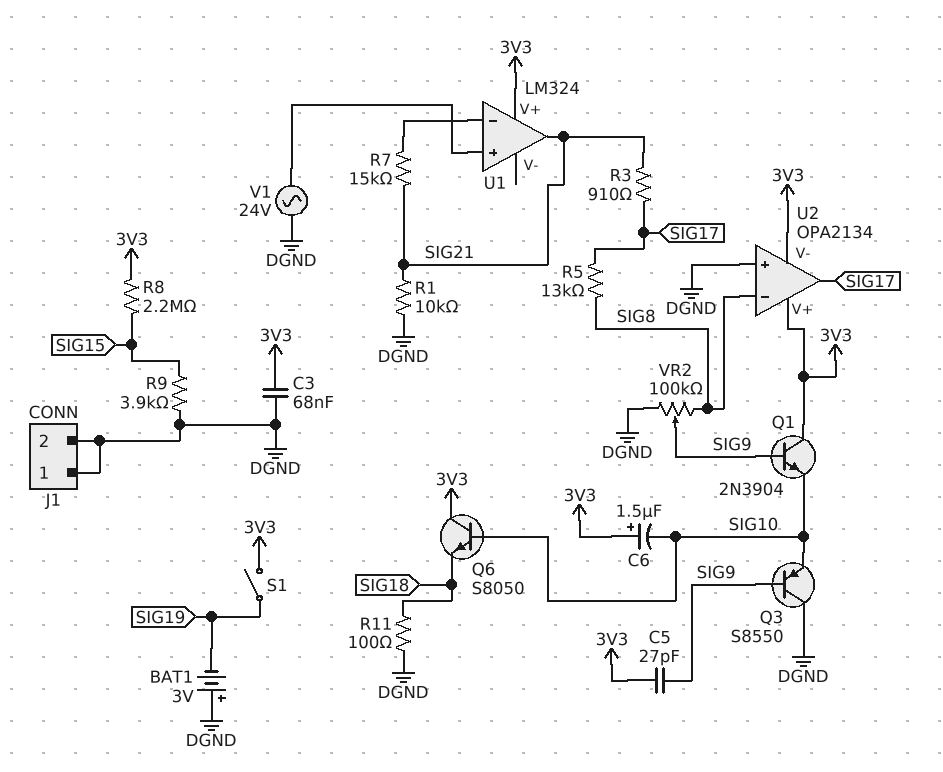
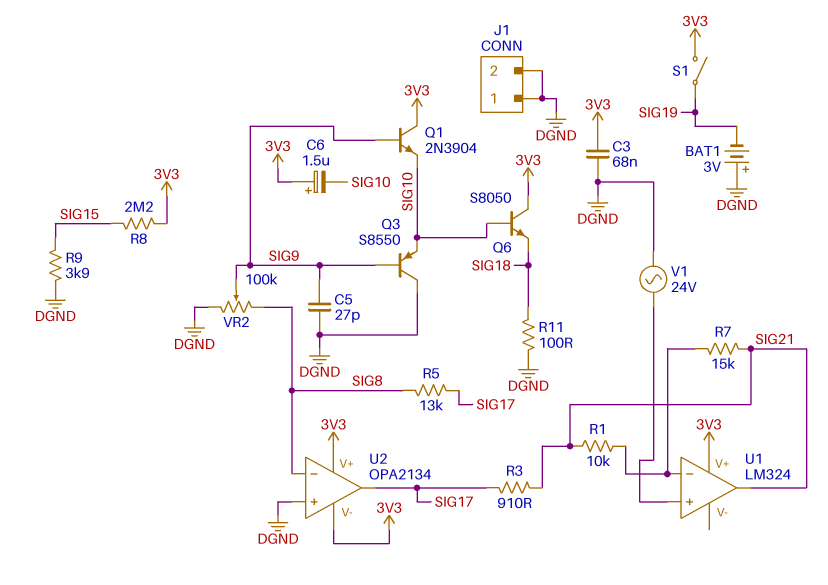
C5: 27pF (3V3, SIG9) -> 27pF (DGND, SIG9)
R1: 10k (DGND, SIG21) -> 10k (SIG21, U1/in-)

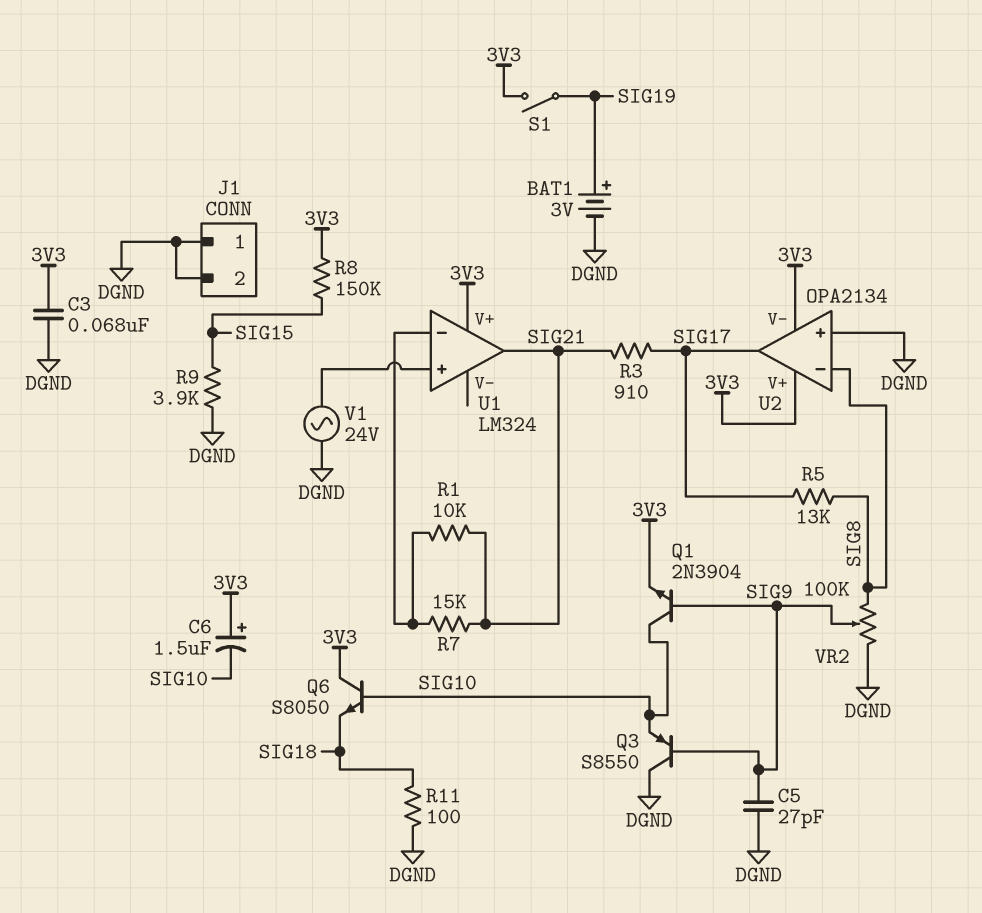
BAT1: 3V (plus DGND, minus SIG19) -> 3V (plus SIG19, minus DGND)
Q1: NPN 2N3904 (B SIG9, C 3V3, E SIG10) -> NPN 2N3904 (B SIG9, C SIG10, E 3V3)
R8: 2.2M (3V3, SIG15) -> 150k (3V3, SIG15)

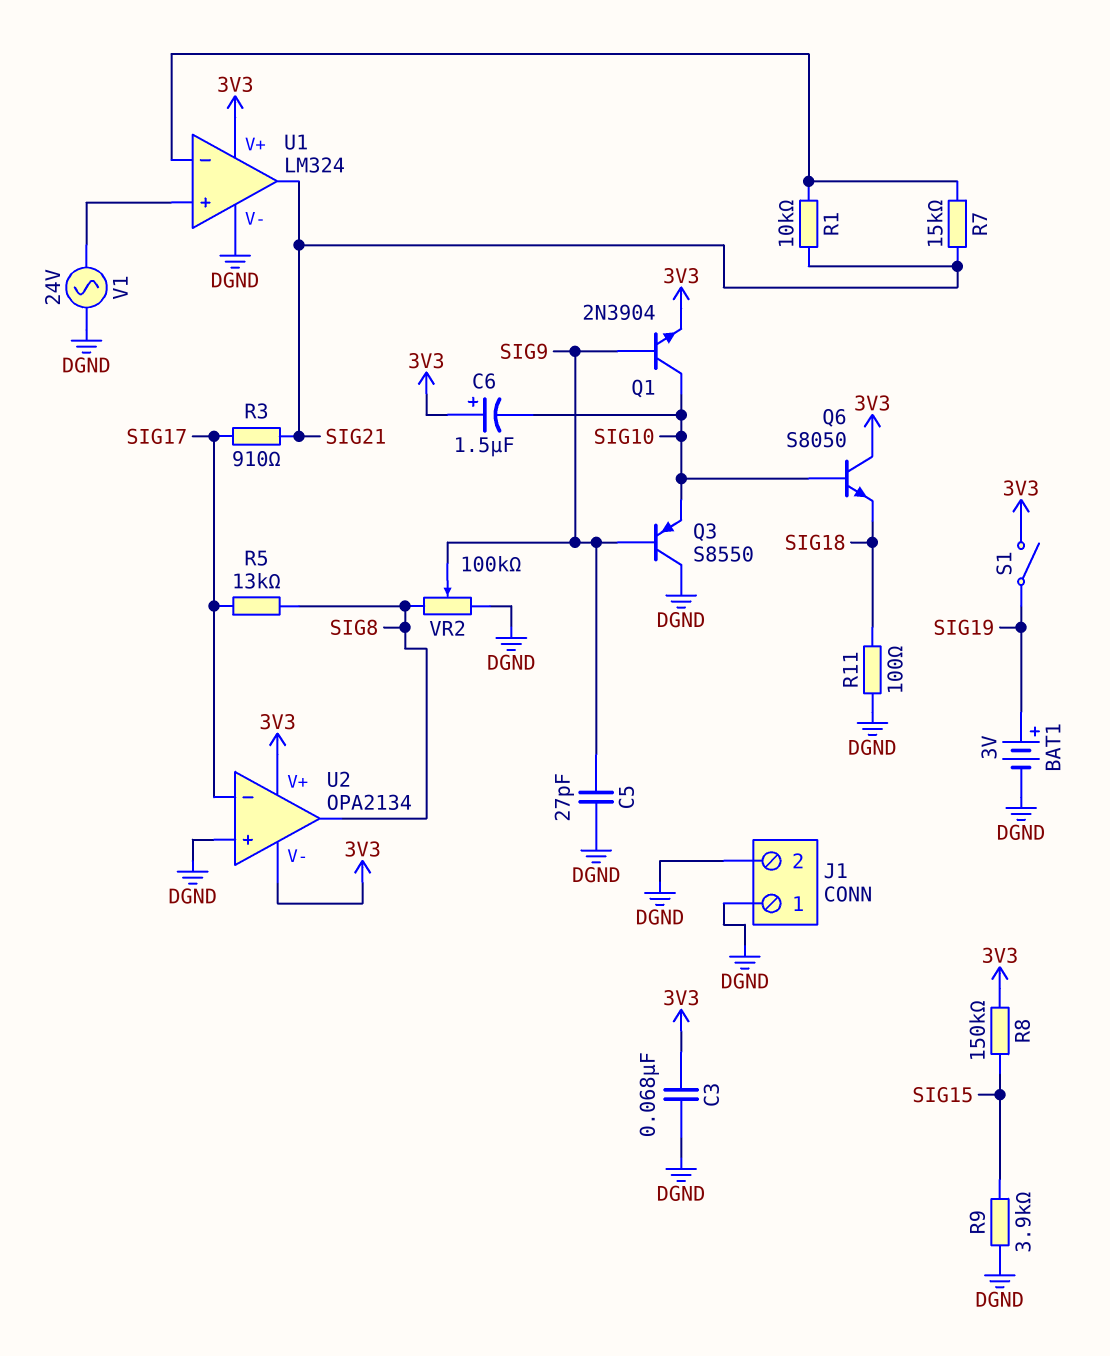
U1 pin V-: none -> DGND
U2 pin in-: SIG8 -> SIG17
U2 pin out: SIG17 -> SIG8

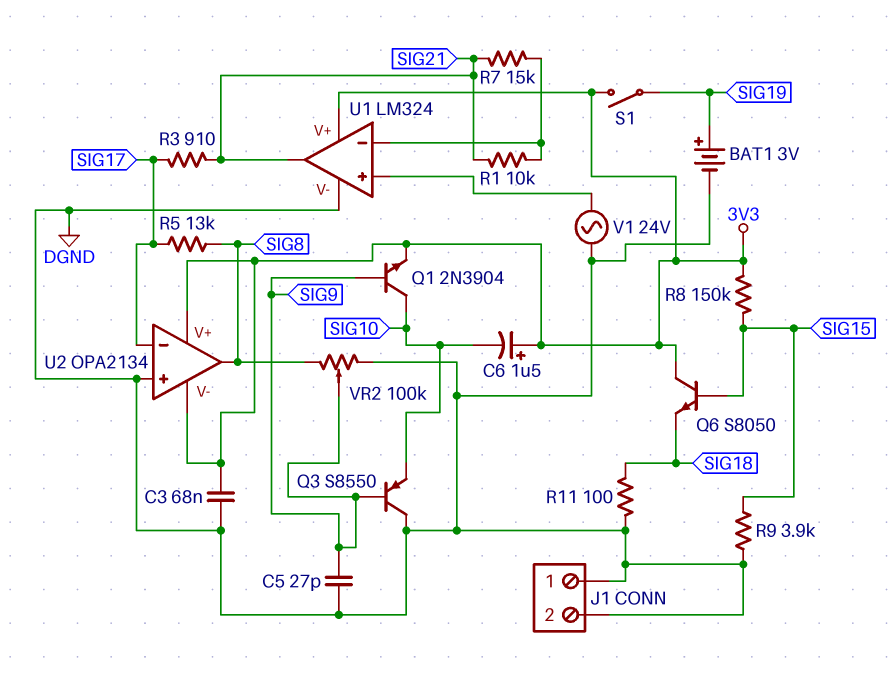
Q6: NPN S8050 (B SIG10, C 3V3, E SIG18) -> NPN S8050 (B SIG15, C 3V3, E SIG18)

